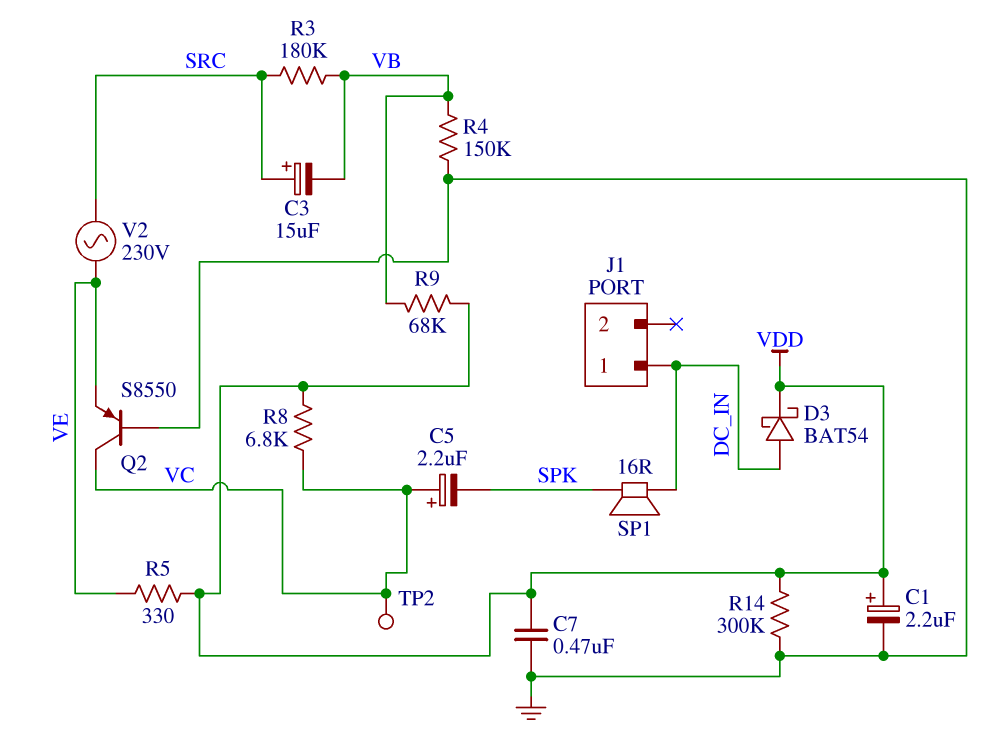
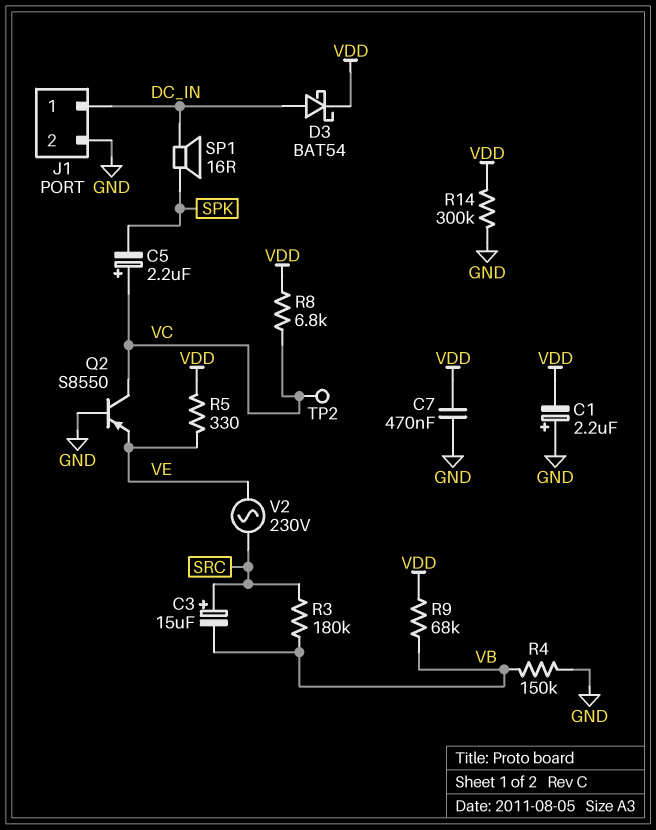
C1: 2.2uF (plus VDD, minus GND) -> 2.2uF (plus GND, minus VDD)
J1 pin 2: none -> GND

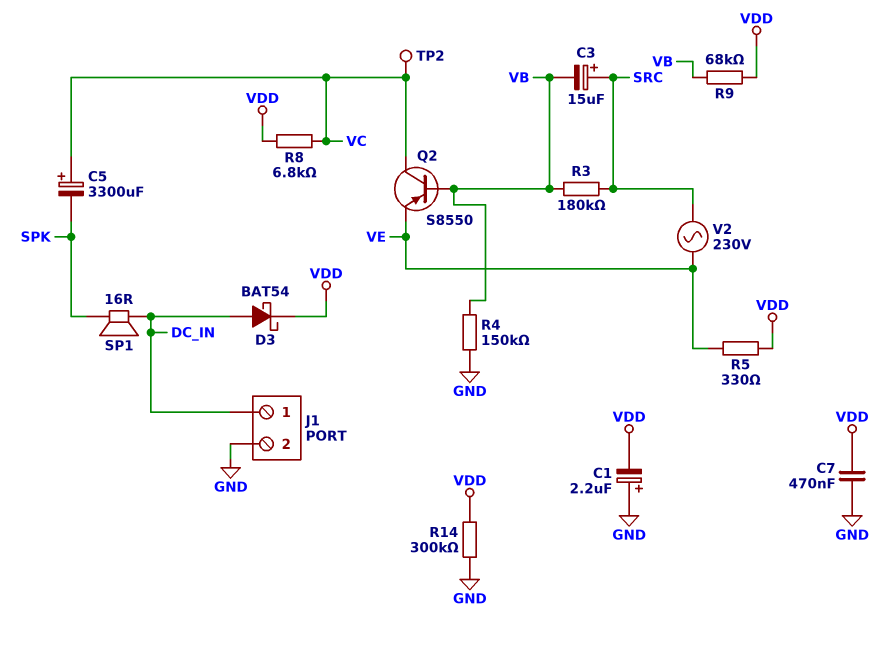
C5: 2.2uF (plus VC, minus SPK) -> 3300uF (plus VC, minus SPK)
Q2: PNP S8550 (B GND, C VC, E VE) -> PNP S8550 (B VB, C VC, E VE)

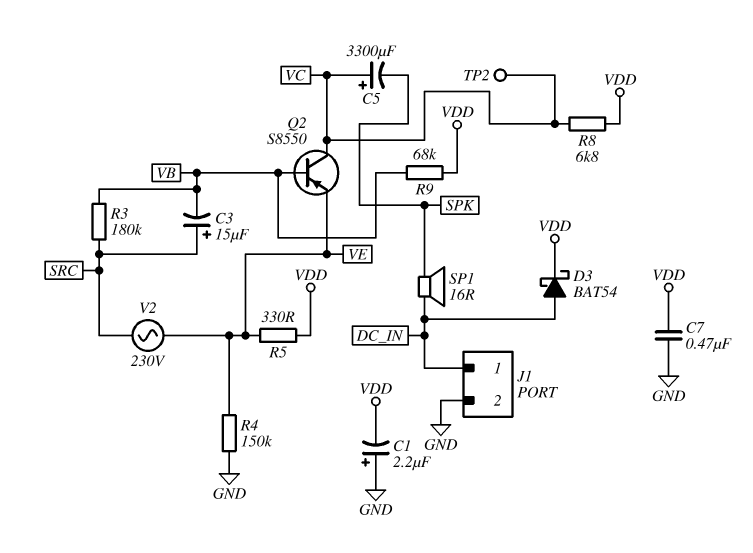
R4: 150k (GND, VB) -> 150k (GND, VE)
R14: 300k (GND, VDD) -> none

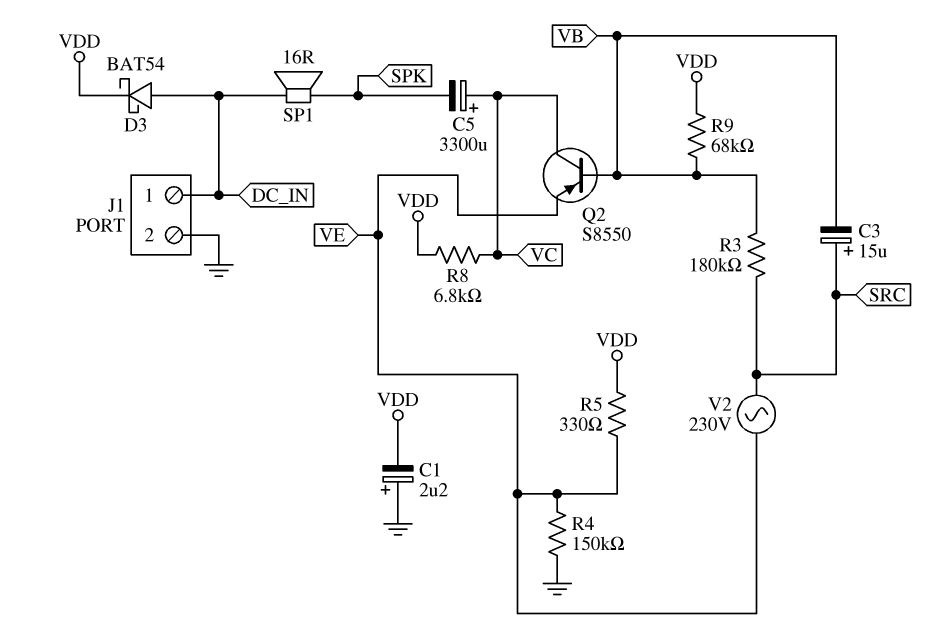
C7: 470nF (GND, VDD) -> none
TP2: test point (VC) -> none

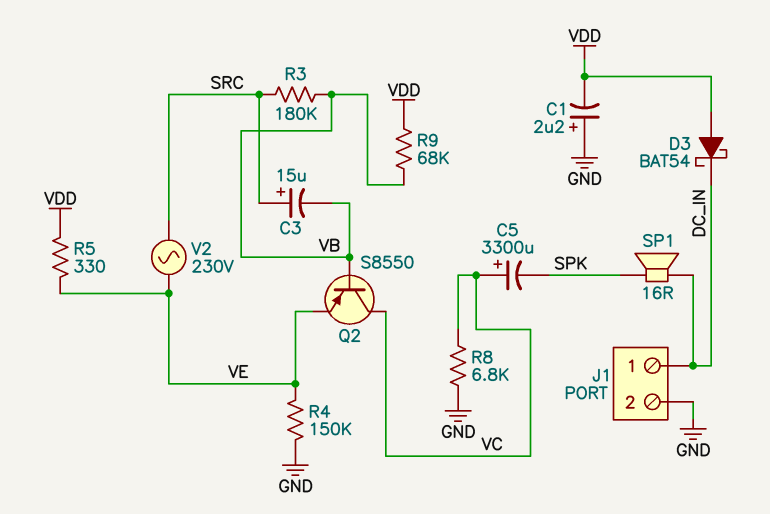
D3: schottky BAT54 (A DC_IN, K VDD) -> schottky BAT54 (A VDD, K DC_IN)
R8: 6.8k (VC, VDD) -> 6.8k (GND, VC)

